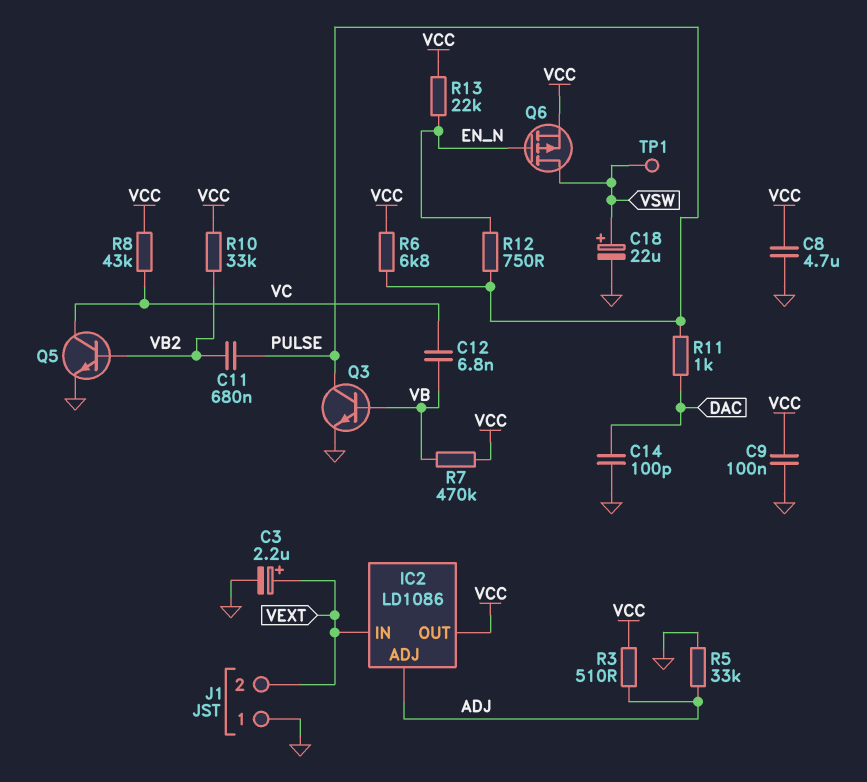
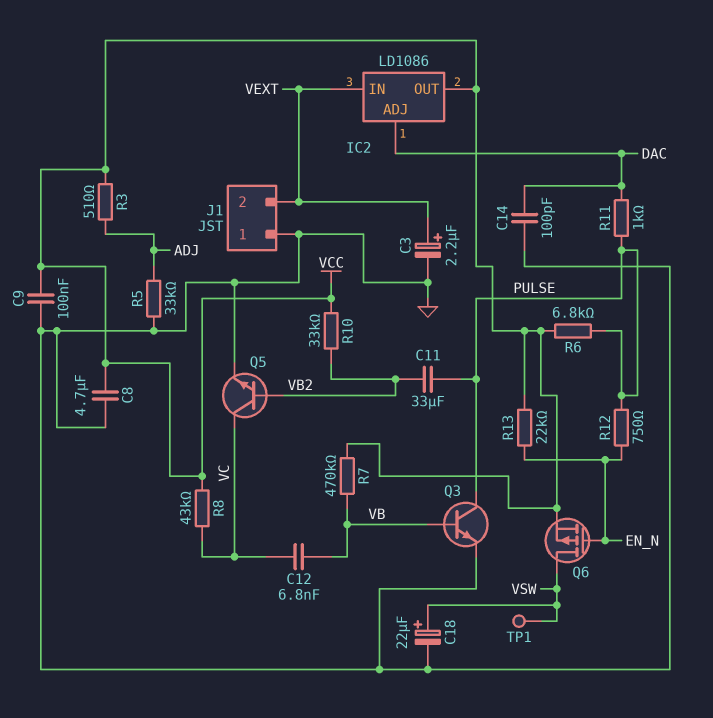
C11: 680nF (PULSE, VB2) -> 33uF (PULSE, VB2)
IC2 pin ADJ: ADJ -> DAC

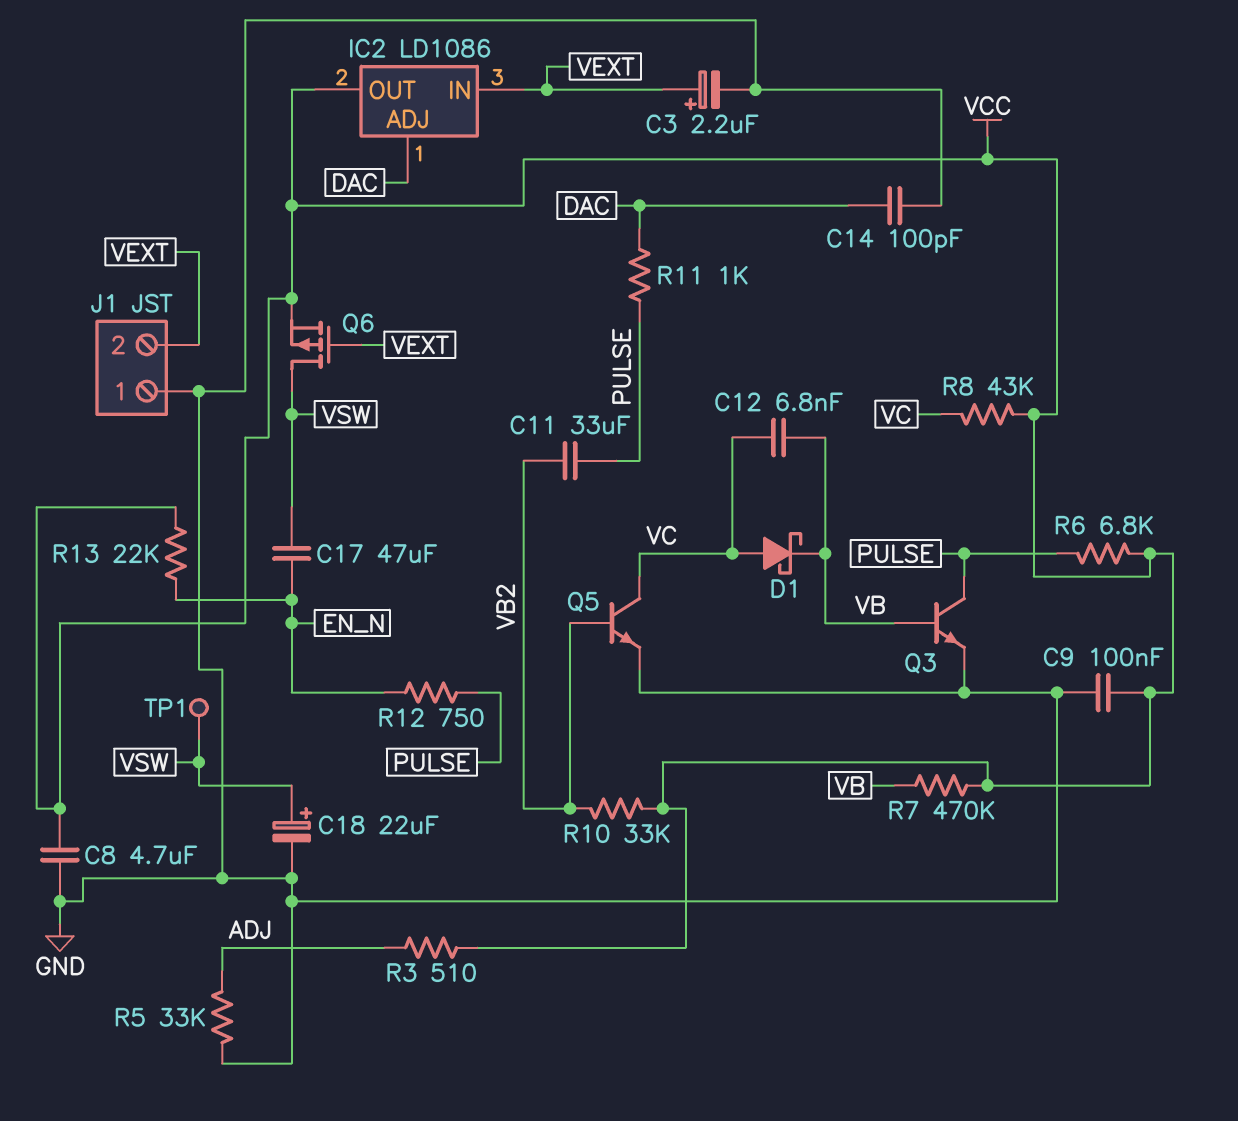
C17: none -> 47uF (EN_N, VSW)
D1: none -> schottky (A VC, K VB)
Q6: PMOS (G EN_N, D VSW, S VCC) -> PMOS (G VEXT, D VSW, S VCC)

